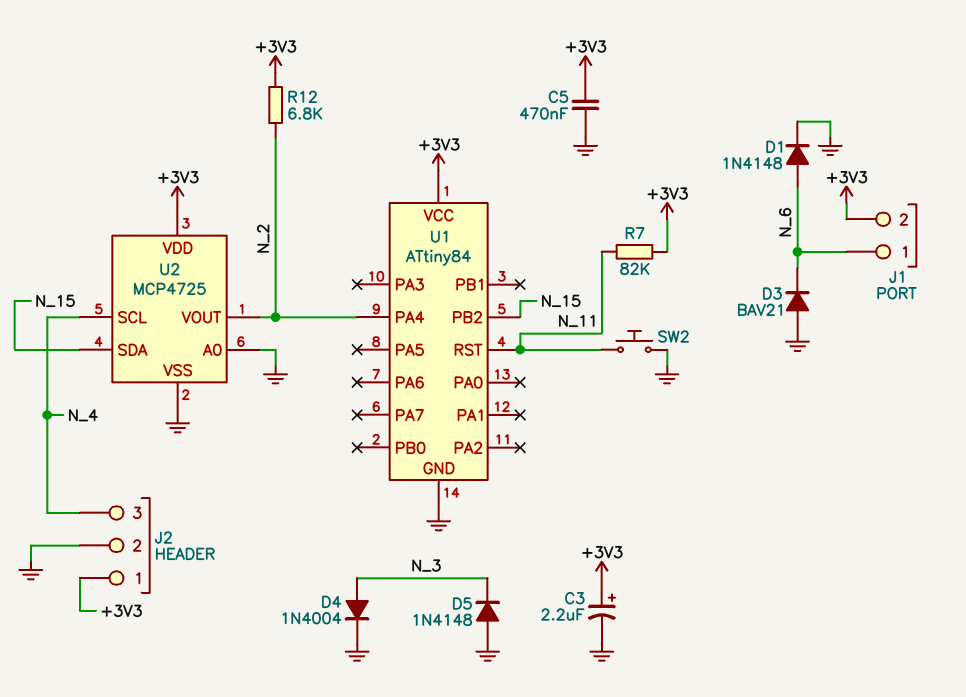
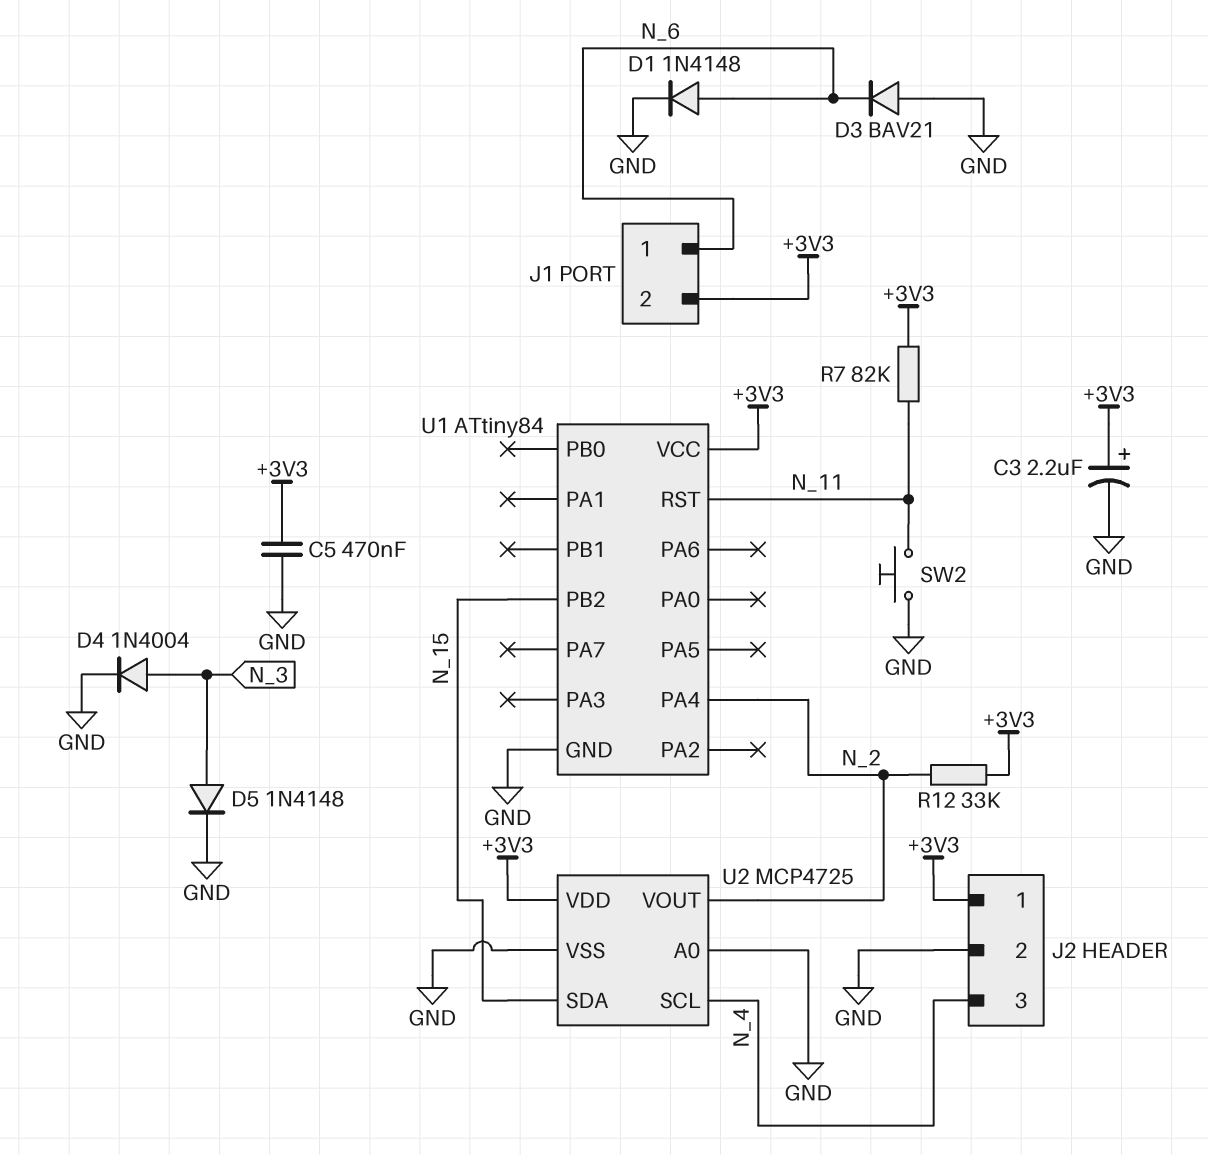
D5: diode 1N4148 (A GND, K N_3) -> diode 1N4148 (A N_3, K GND)
R12: 6.8k (+3V3, N_2) -> 33k (+3V3, N_2)

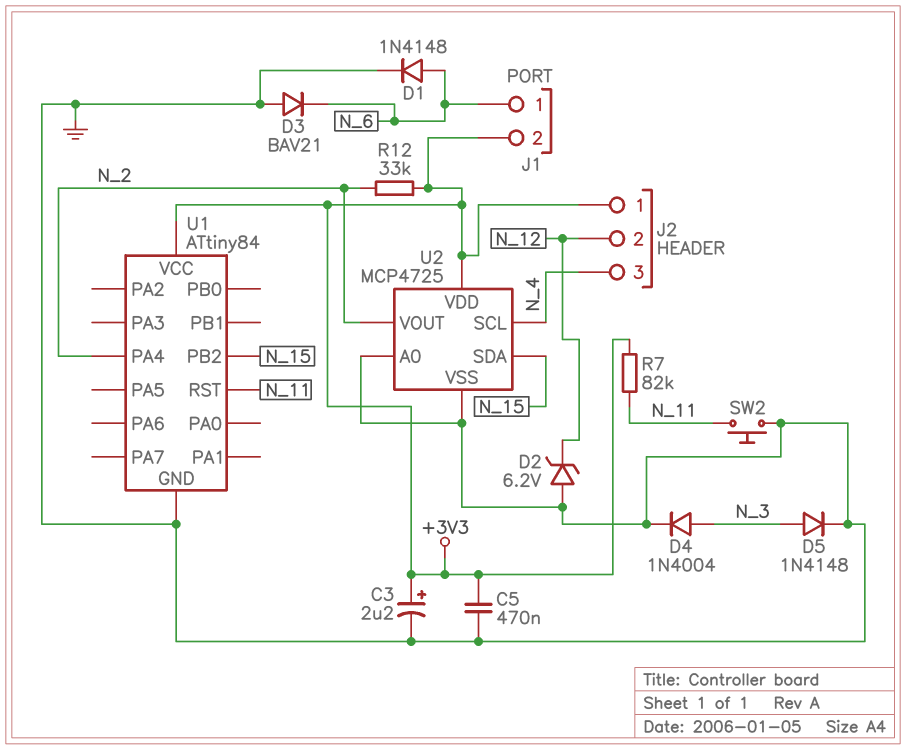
D2: none -> zener 6.2V (A GND, K N_12)
J2 pin 2: GND -> N_12

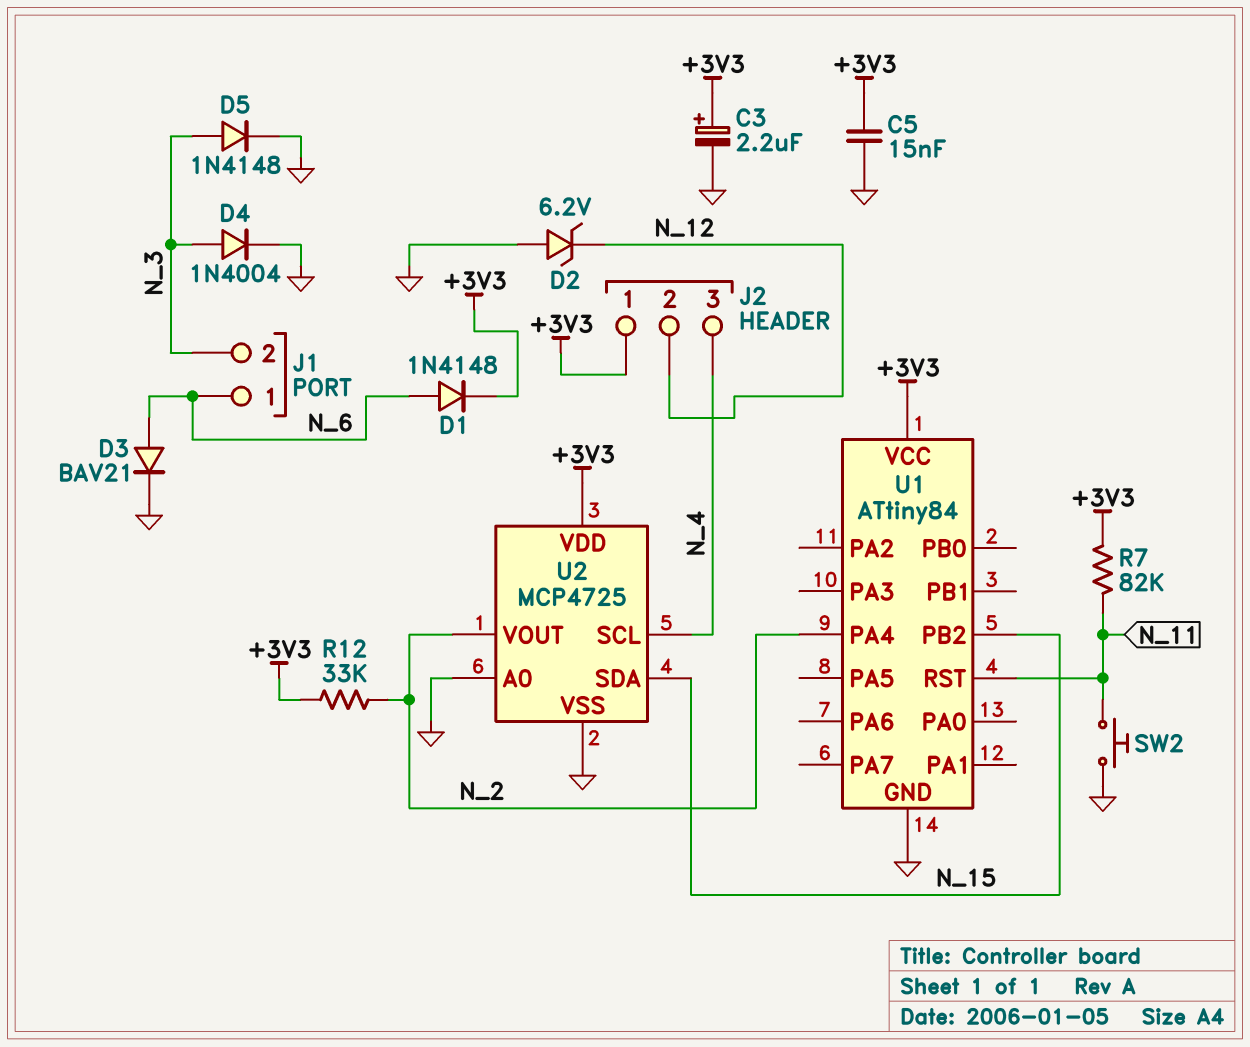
C5: 470nF (+3V3, GND) -> 15nF (+3V3, GND)
D1: diode 1N4148 (A N_6, K GND) -> diode 1N4148 (A N_6, K +3V3)
D3: diode BAV21 (A GND, K N_6) -> diode BAV21 (A N_6, K GND)
J1 pin 2: +3V3 -> N_3

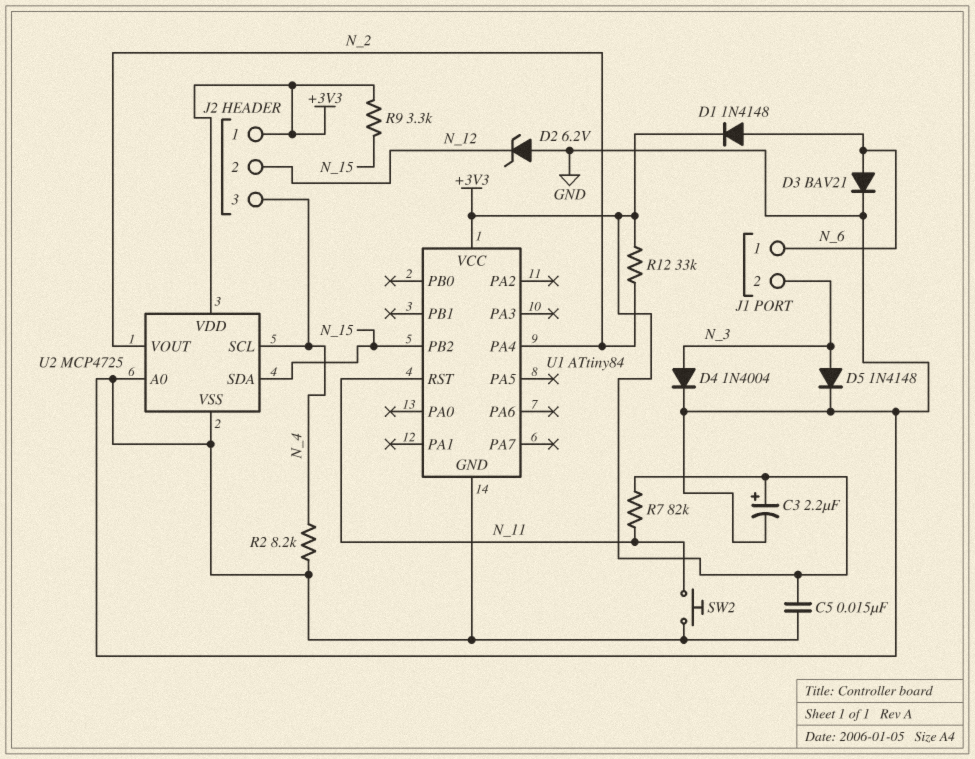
R2: none -> 8.2k (GND, N_4)
R9: none -> 3.3k (+3V3, N_15)

